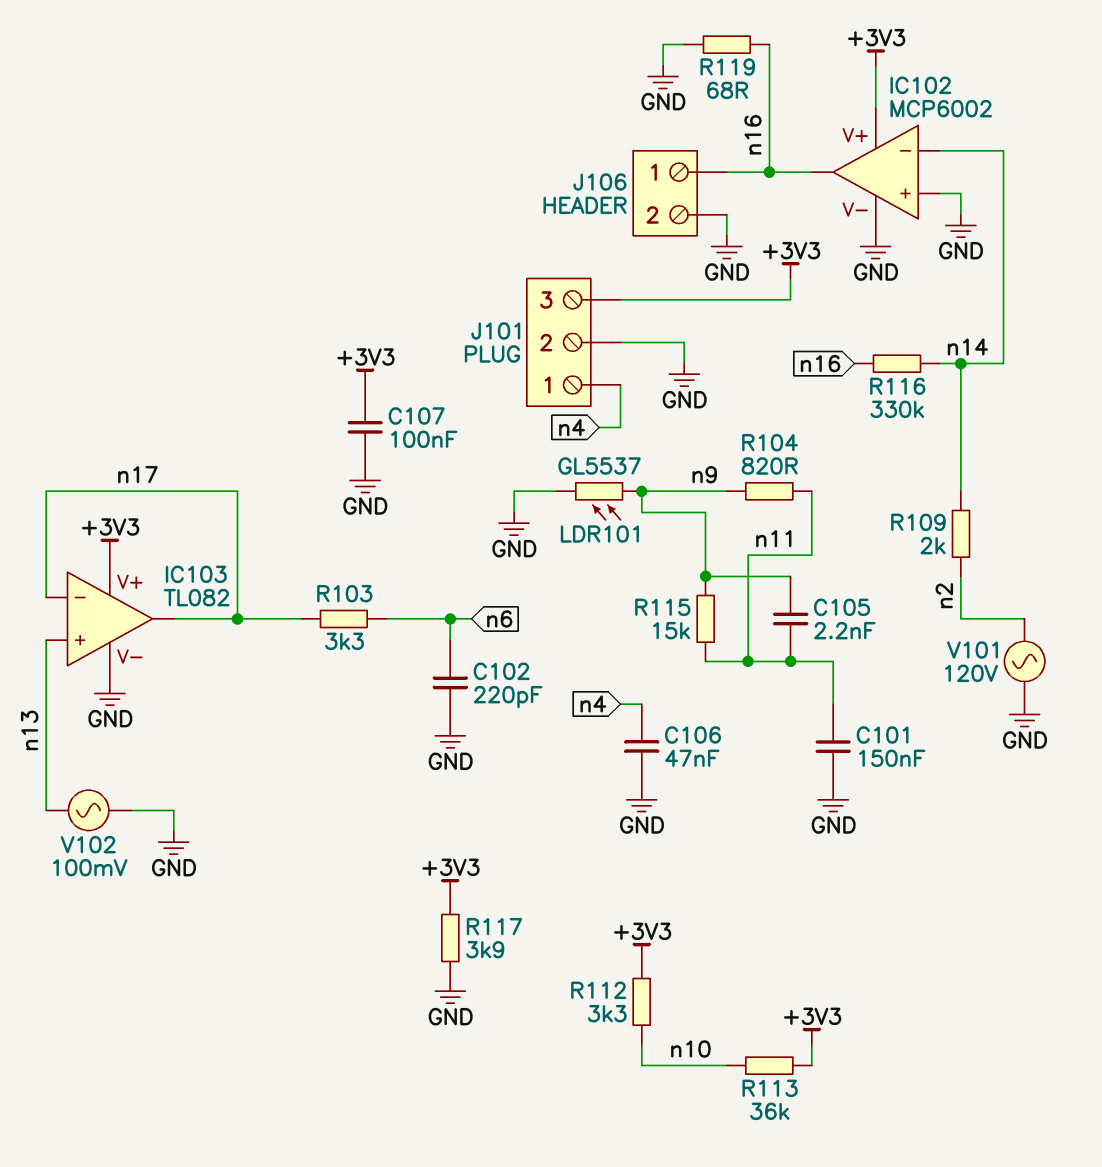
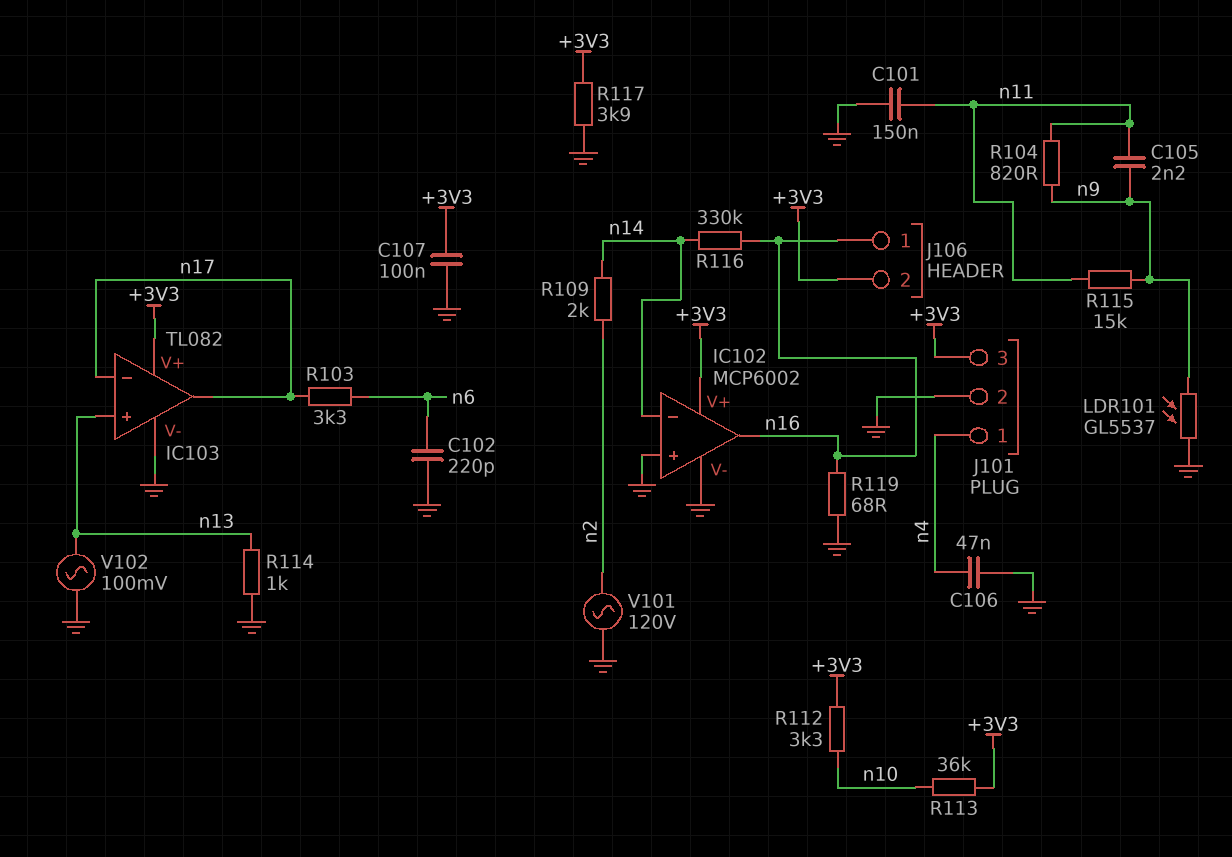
J106 pin 2: GND -> +3V3
R114: none -> 1k (GND, n13)

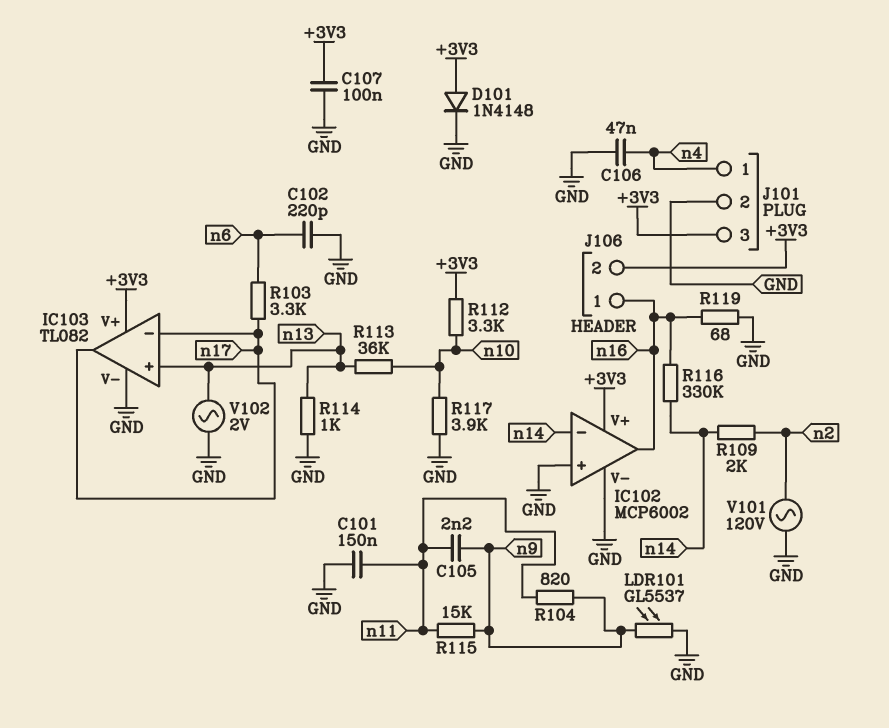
D101: none -> diode 1N4148 (A +3V3, K GND)
R113: 36k (+3V3, n10) -> 36k (n10, n13)
R117: 3.9k (+3V3, GND) -> 3.9k (GND, n10)
V102: AC 100mV (GND, n13) -> AC 2V (GND, n13)

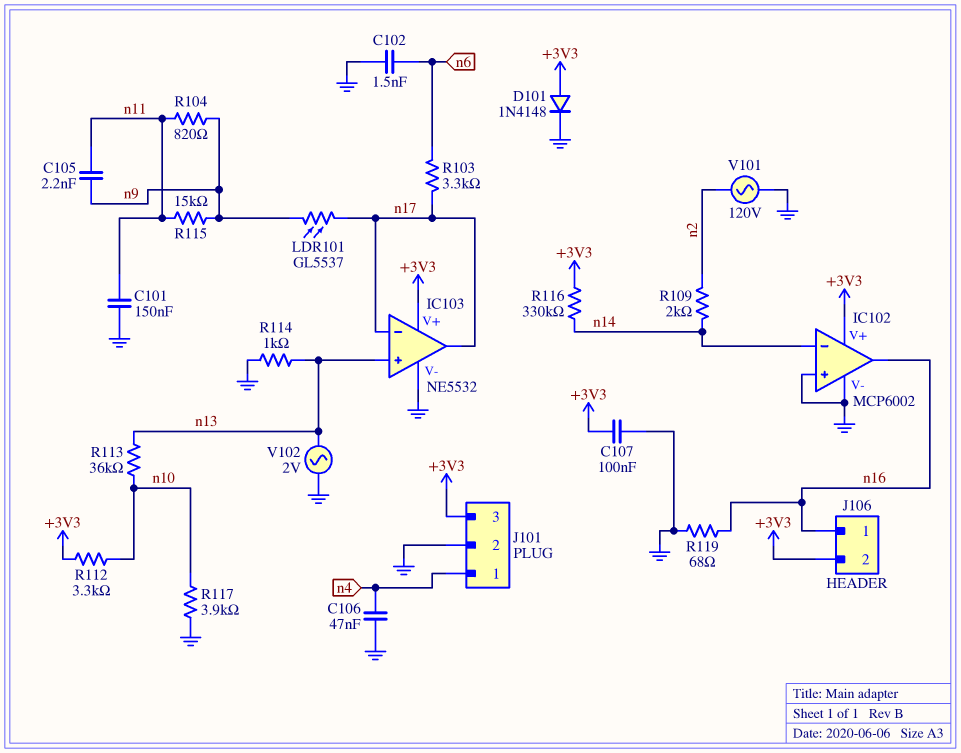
C102: 220pF (GND, n6) -> 1.5nF (GND, n6)
IC103: TL082 -> NE5532
LDR101: GL5537 (GND, n9) -> GL5537 (n9, n17)
R116: 330k (n14, n16) -> 330k (+3V3, n14)

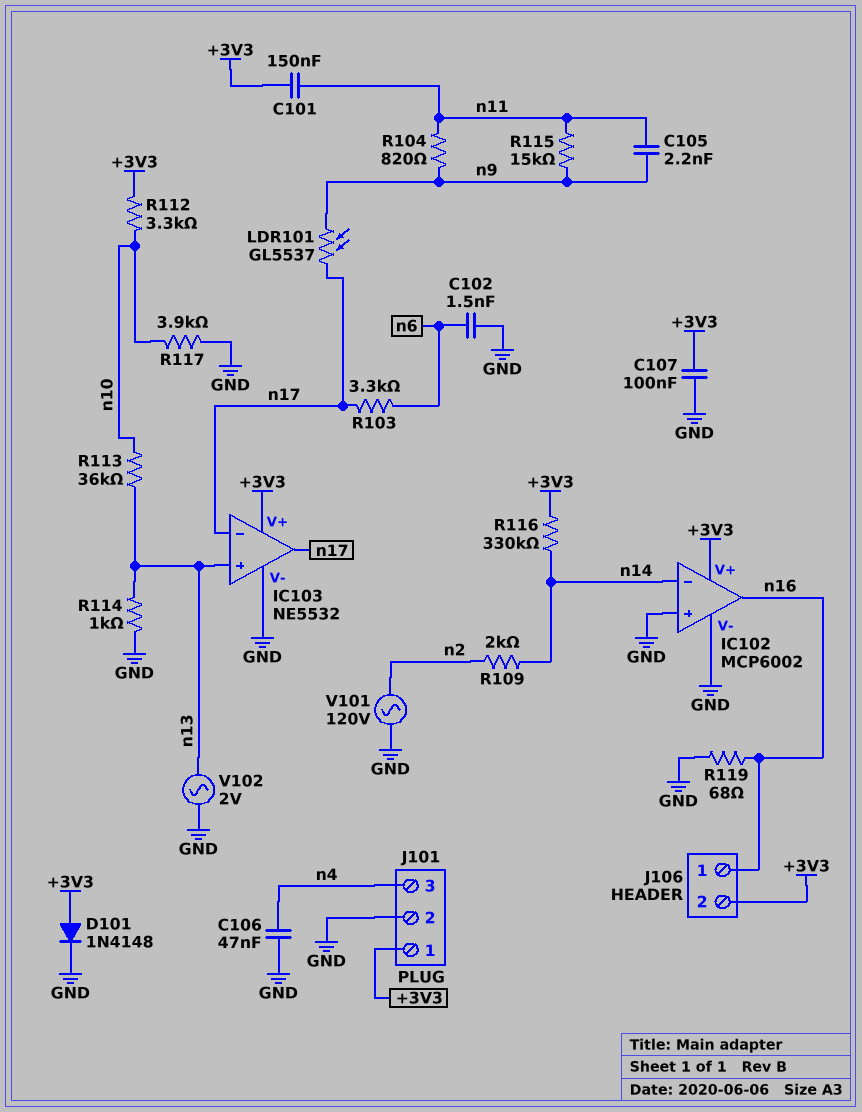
C101: 150nF (GND, n11) -> 150nF (+3V3, n11)
J101 pin 1: n4 -> +3V3
J101 pin 3: +3V3 -> n4

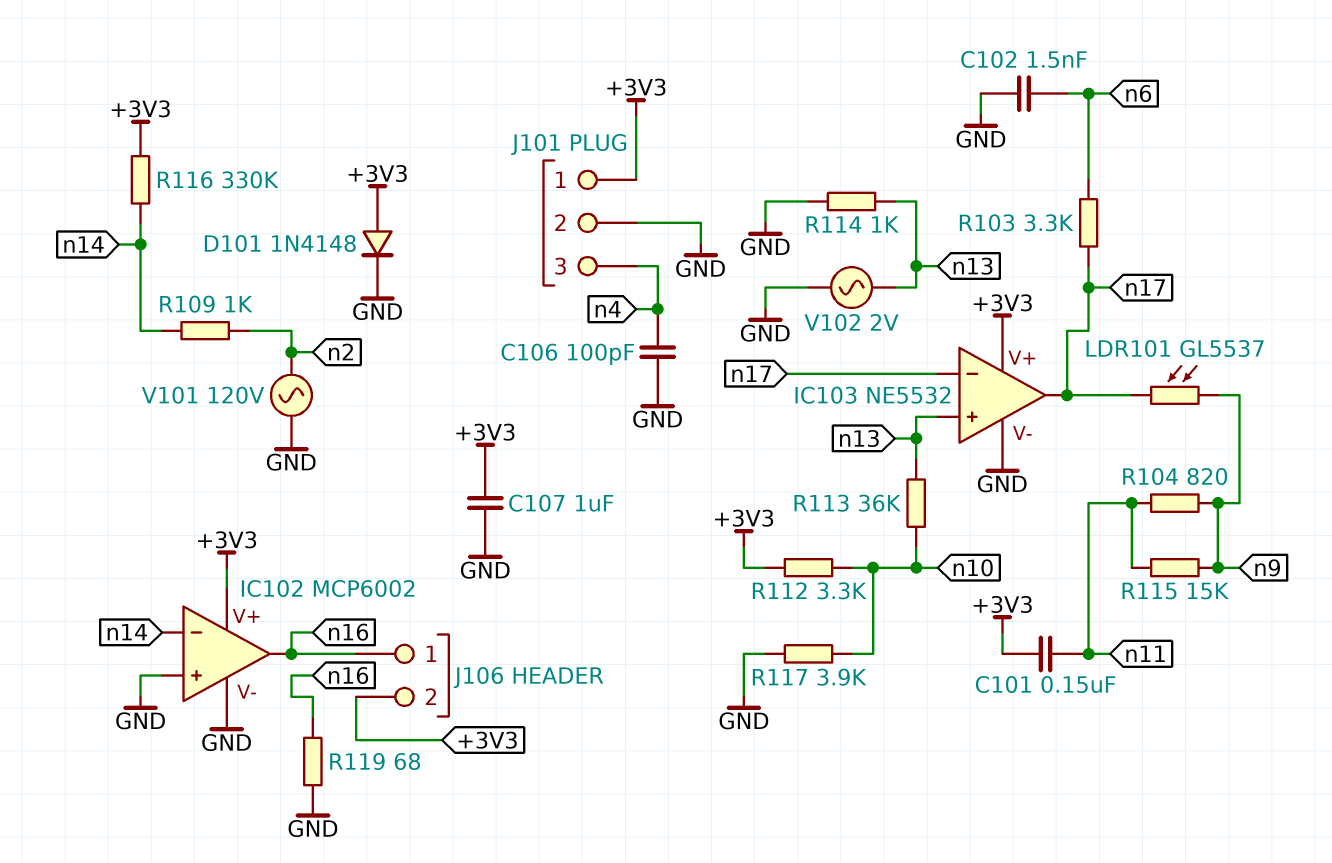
C105: 2.2nF (n9, n11) -> none
C106: 47nF (GND, n4) -> 100pF (GND, n4)
C107: 100nF (+3V3, GND) -> 1uF (+3V3, GND)
R109: 2k (n2, n14) -> 1k (n2, n14)

